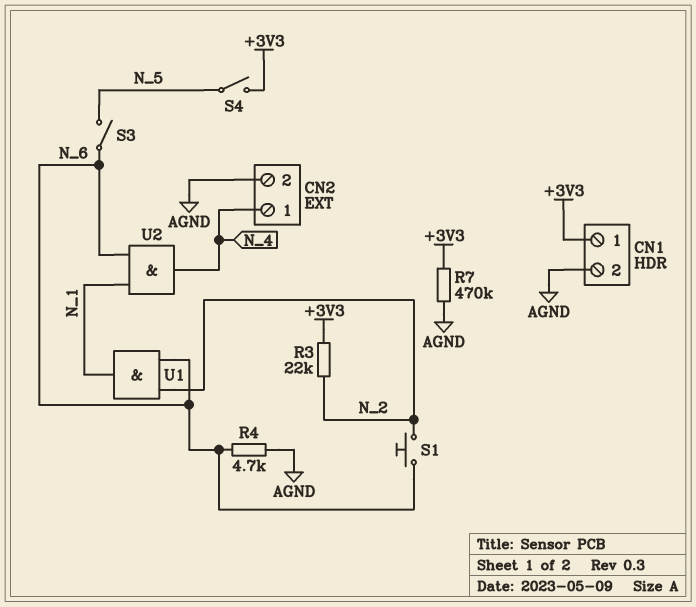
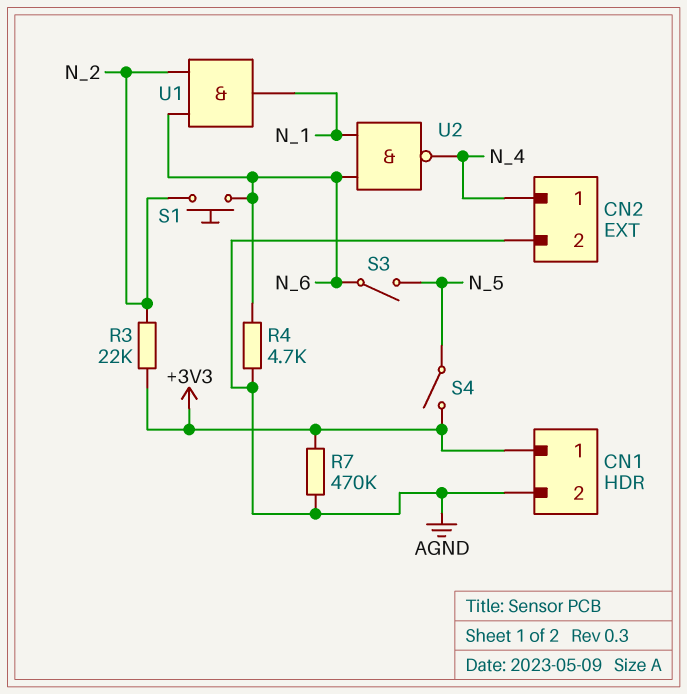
U2: AND (in N_1, in N_6, out N_4) -> NAND (in N_1, in N_6, out N_4)

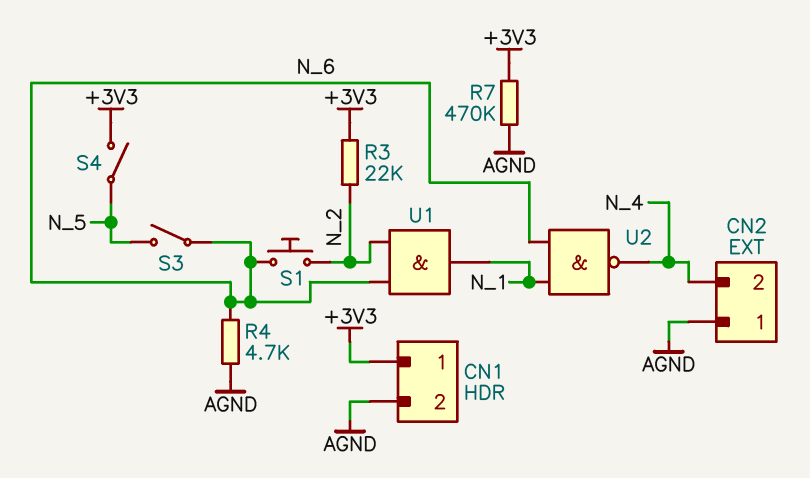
CN2 pin 1: N_4 -> AGND
CN2 pin 2: AGND -> N_4

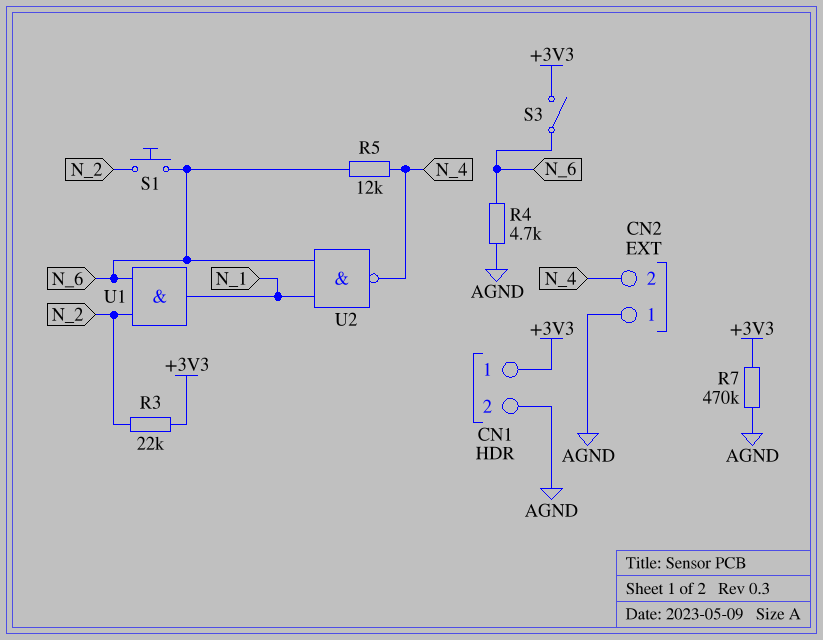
R5: none -> 12k (N_4, N_6)
S3: switch (N_5, N_6) -> switch (+3V3, N_6)
S4: switch (+3V3, N_5) -> none

